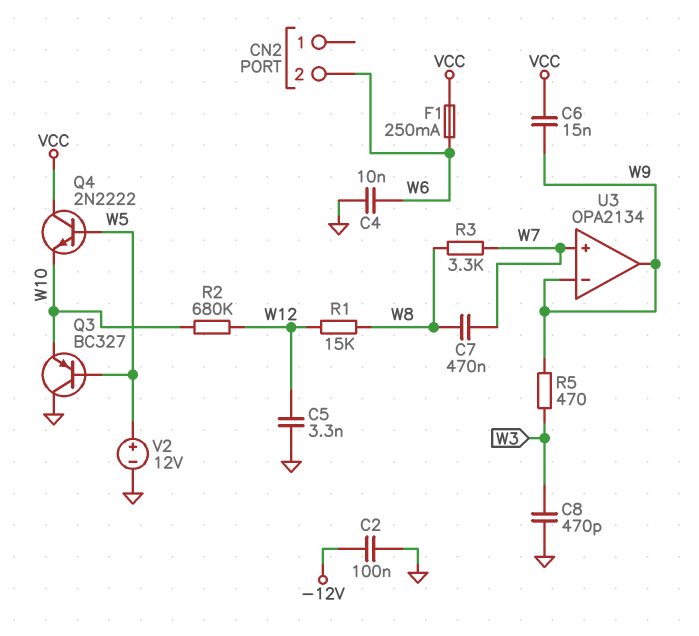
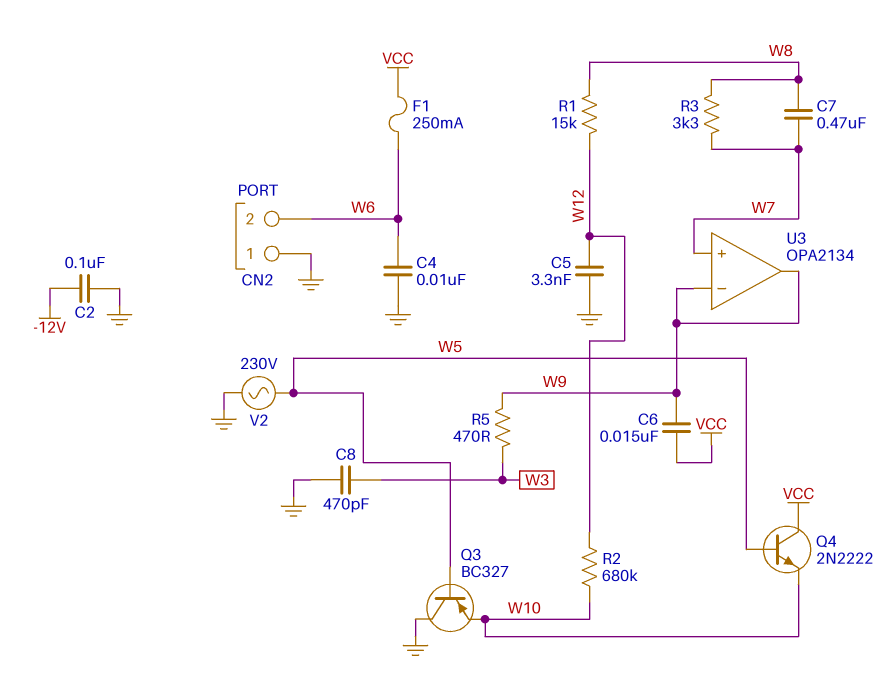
CN2 pin 1: none -> GND
V2: 12V (plus W5, minus GND) -> AC 230V (GND, W5)

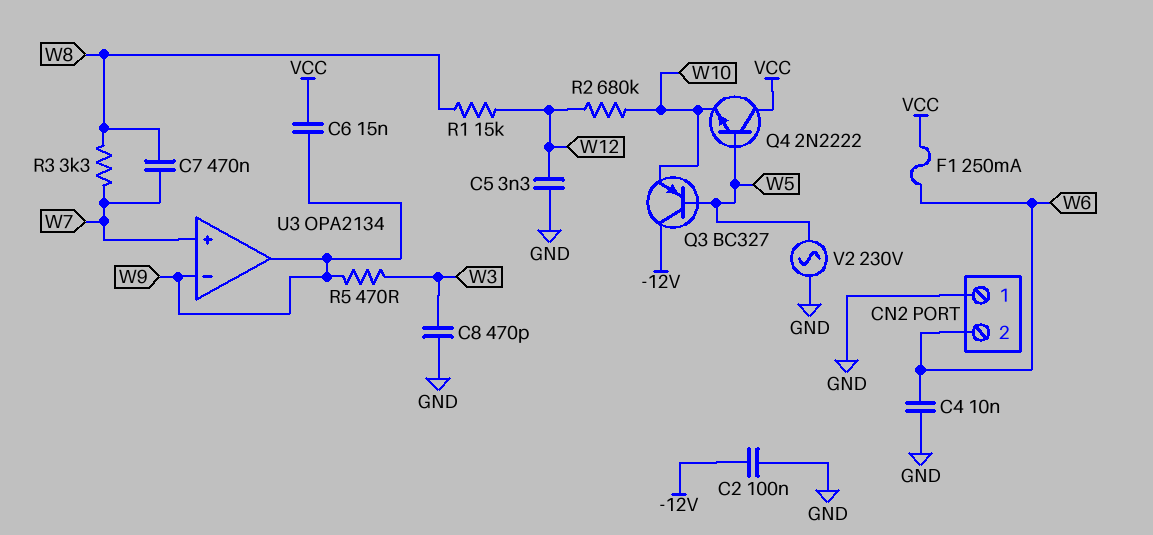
Q3: PNP BC327 (B W5, C GND, E W10) -> PNP BC327 (B W5, C -12V, E W10)

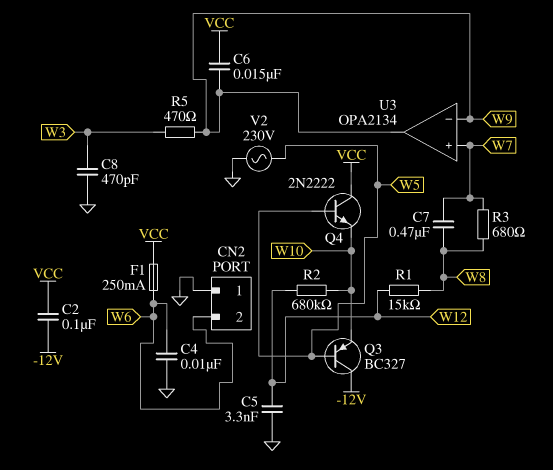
C2: 100nF (-12V, GND) -> 100nF (-12V, VCC)
R3: 3.3k (W7, W8) -> 680 (W7, W8)

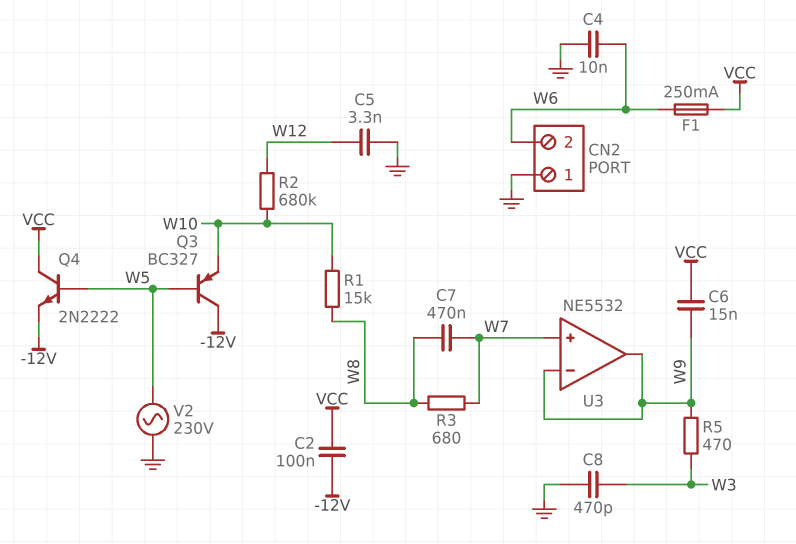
Q4: NPN 2N2222 (B W5, C VCC, E W10) -> NPN 2N2222 (B W5, C VCC, E -12V)
R1: 15k (W8, W12) -> 15k (W8, W10)
U3: OPA2134 -> NE5532

